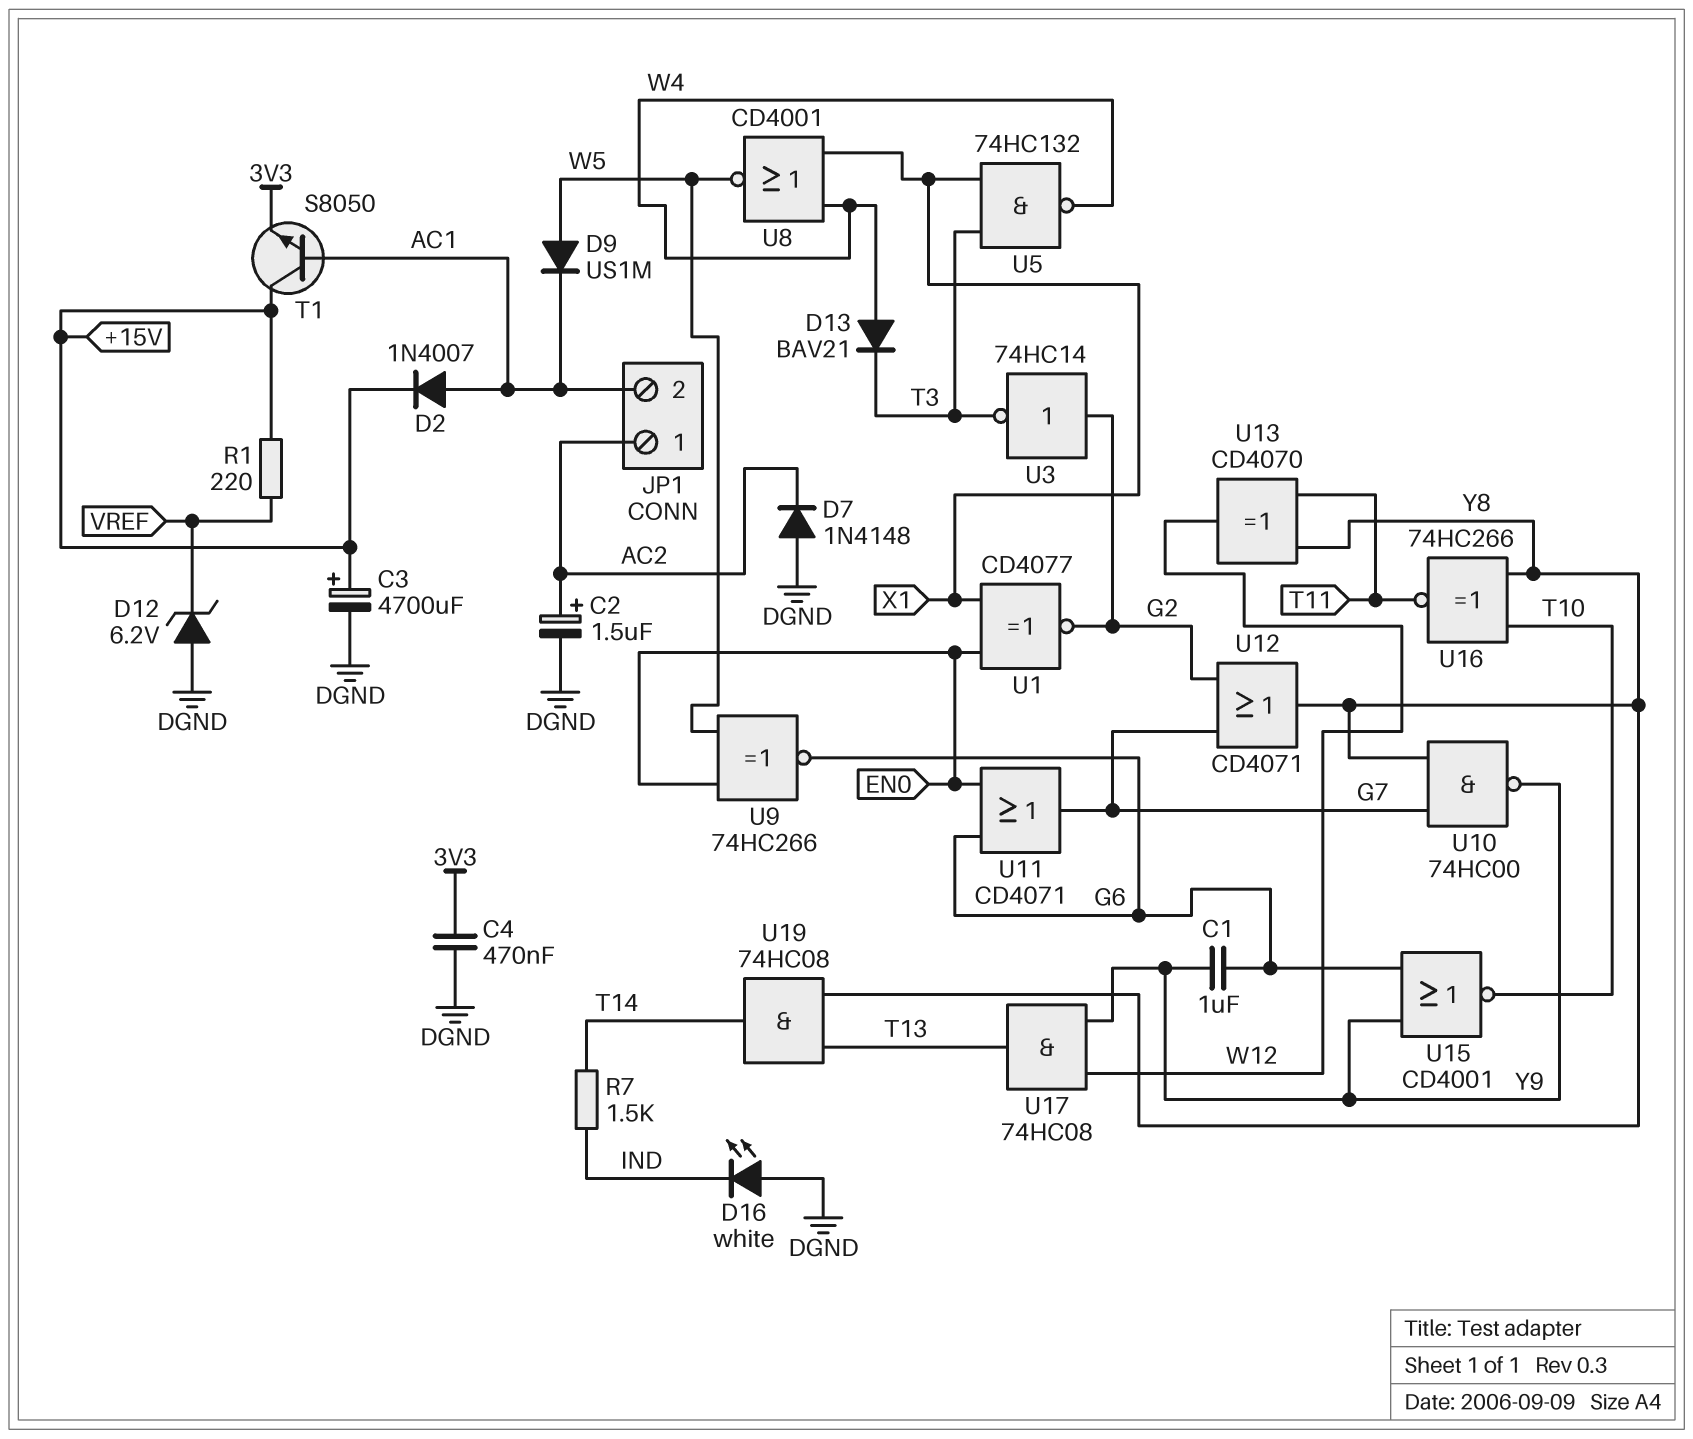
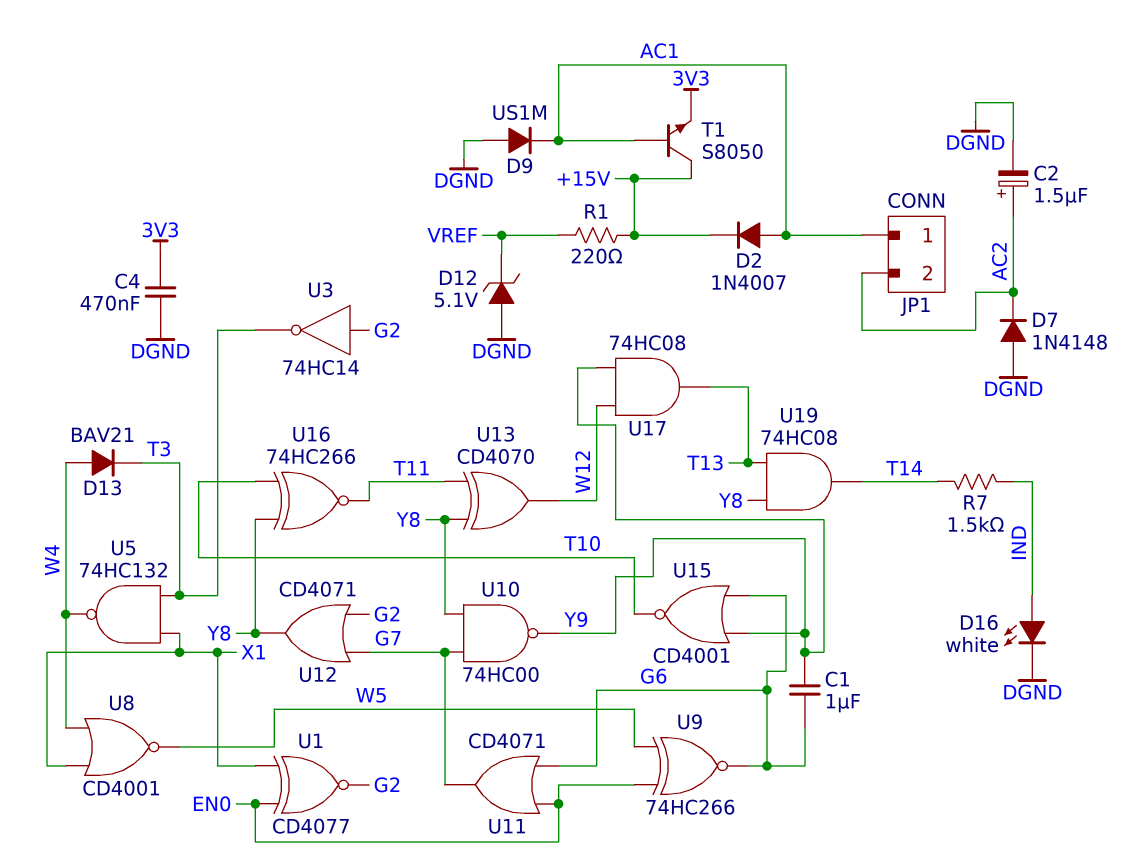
C3: 4700uF (plus +15V, minus DGND) -> none
D9: diode US1M (A W5, K AC1) -> diode US1M (A DGND, K AC1)
D12: zener 6.2V (A DGND, K VREF) -> zener 5.1V (A DGND, K VREF)
D16: LED white (A DGND, K IND) -> LED white (A IND, K DGND)
JP1 pin 1: AC2 -> AC1
JP1 pin 2: AC1 -> AC2

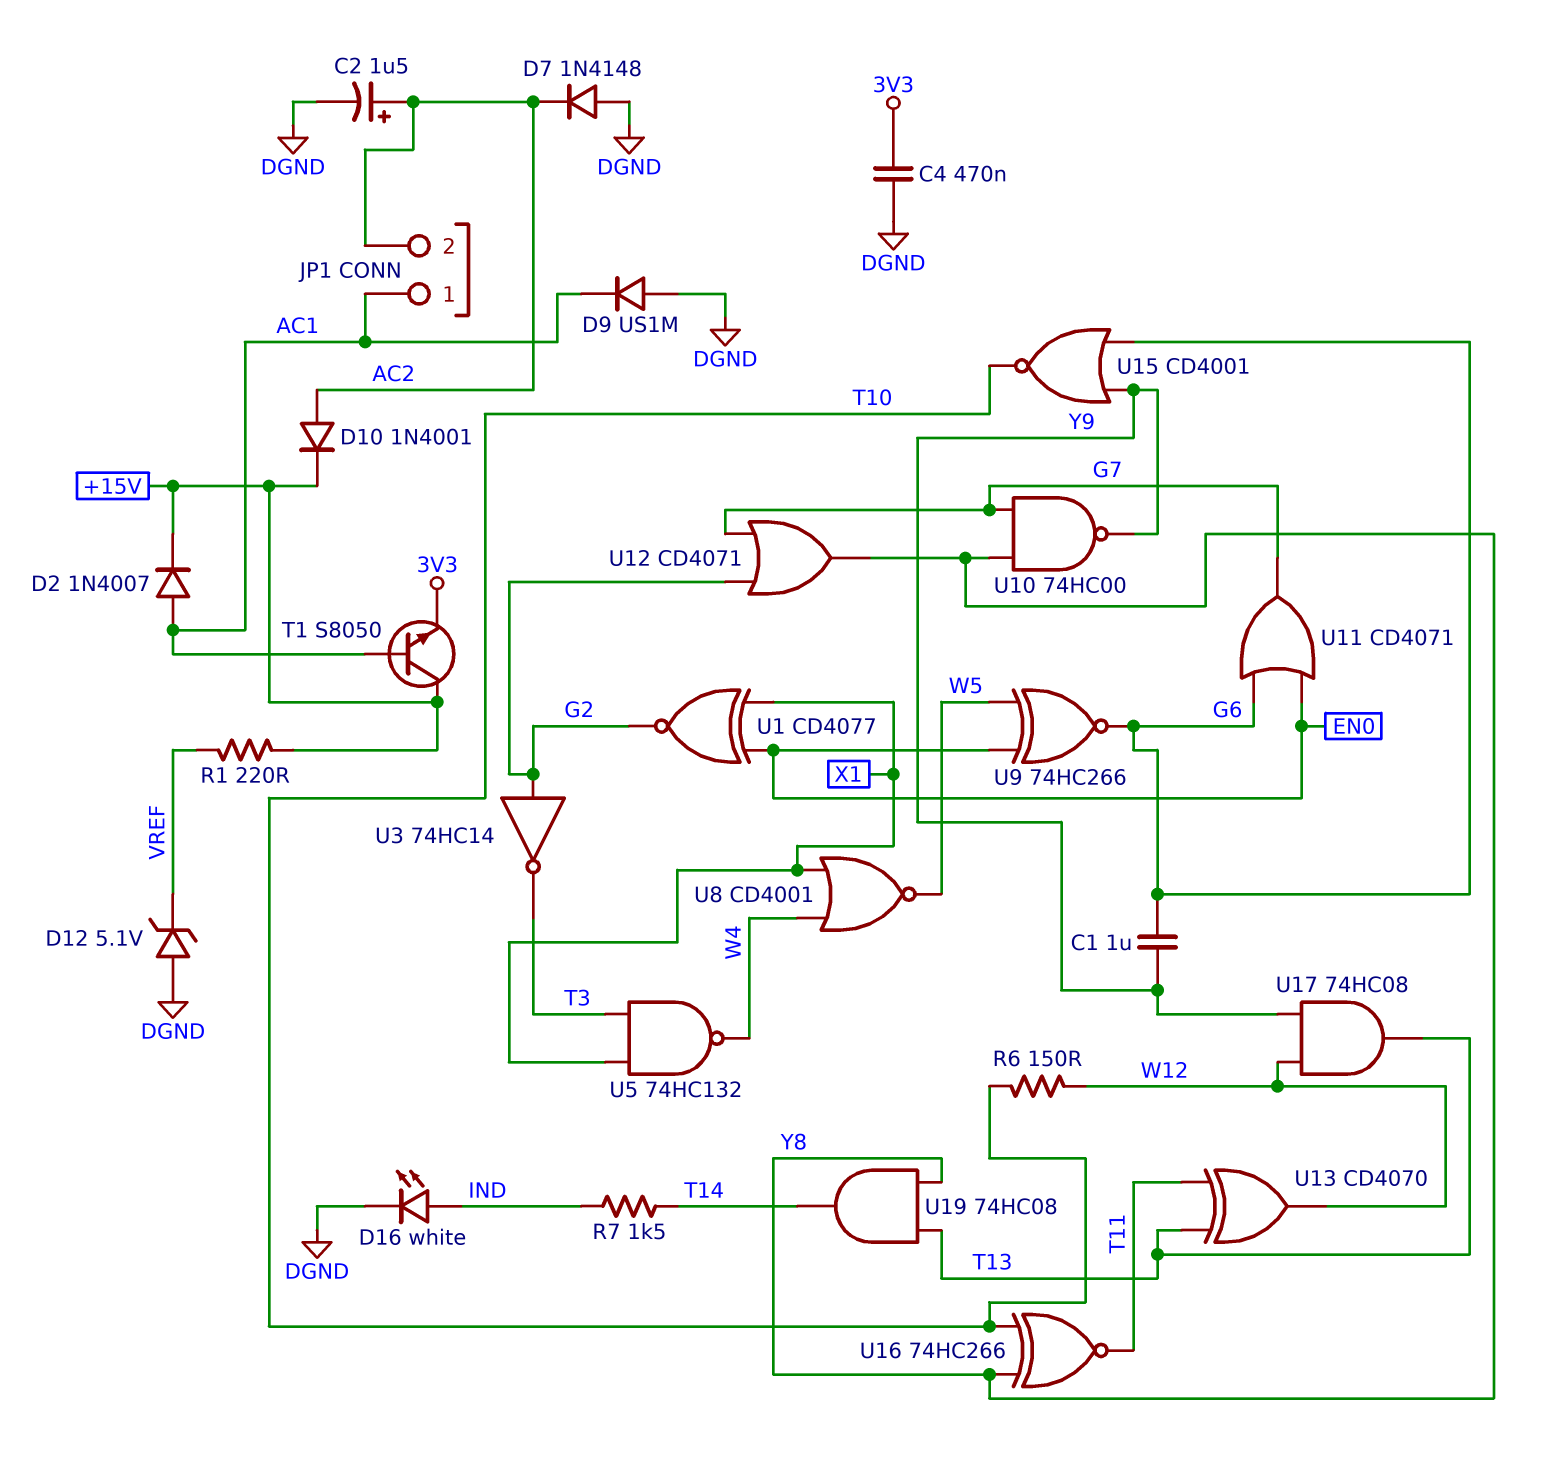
D10: none -> diode 1N4001 (A AC2, K +15V)
D13: diode BAV21 (A W4, K T3) -> none
R6: none -> 150 (T10, W12)
U13: XOR CD4070 (in T11, in Y8, out W12) -> XOR CD4070 (in T11, in T13, out W12)

